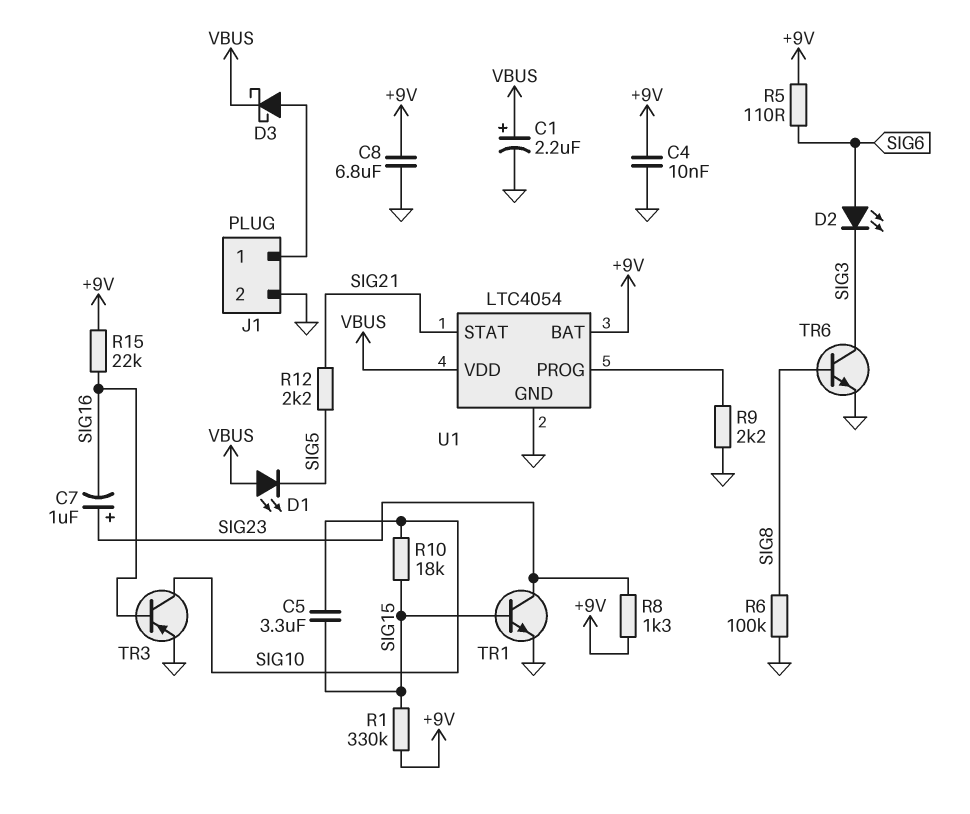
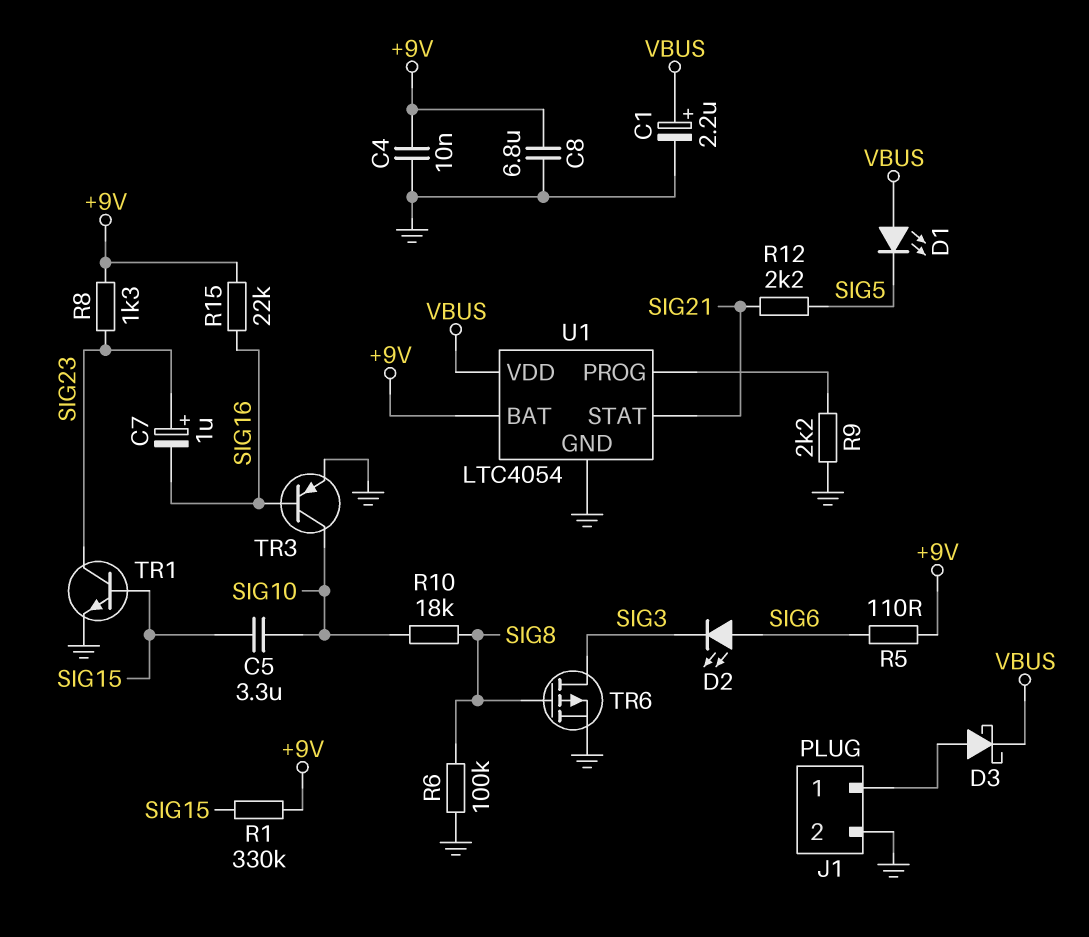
R10: 18k (SIG10, SIG15) -> 18k (SIG8, SIG10)
TR6: NPN (B SIG8, C SIG3, E GND) -> PMOS (G SIG8, D SIG3, S GND)

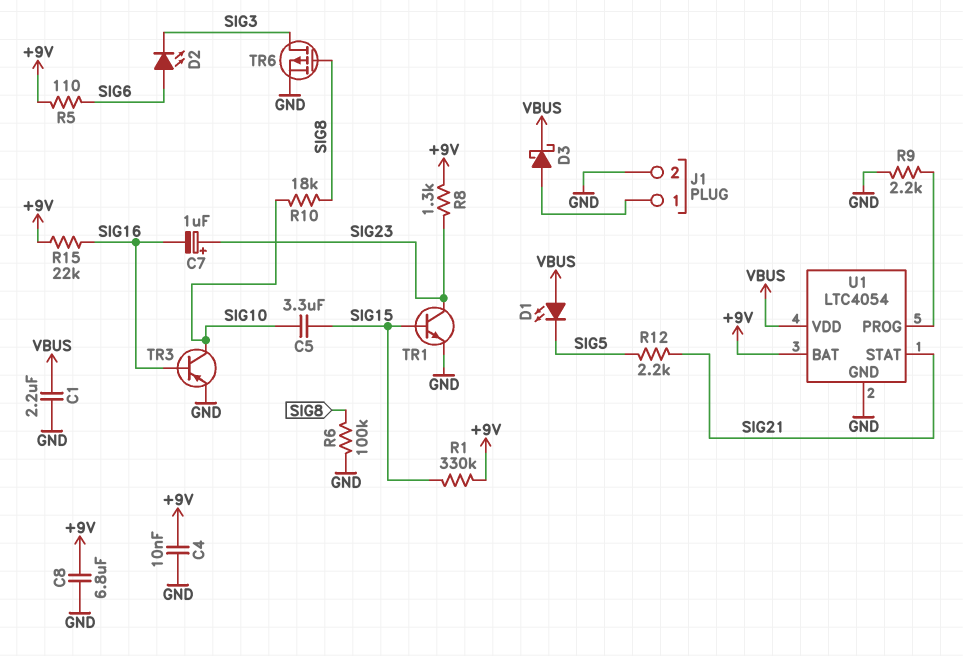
C1: 2.2uF (plus VBUS, minus GND) -> 2.2uF (GND, VBUS)

